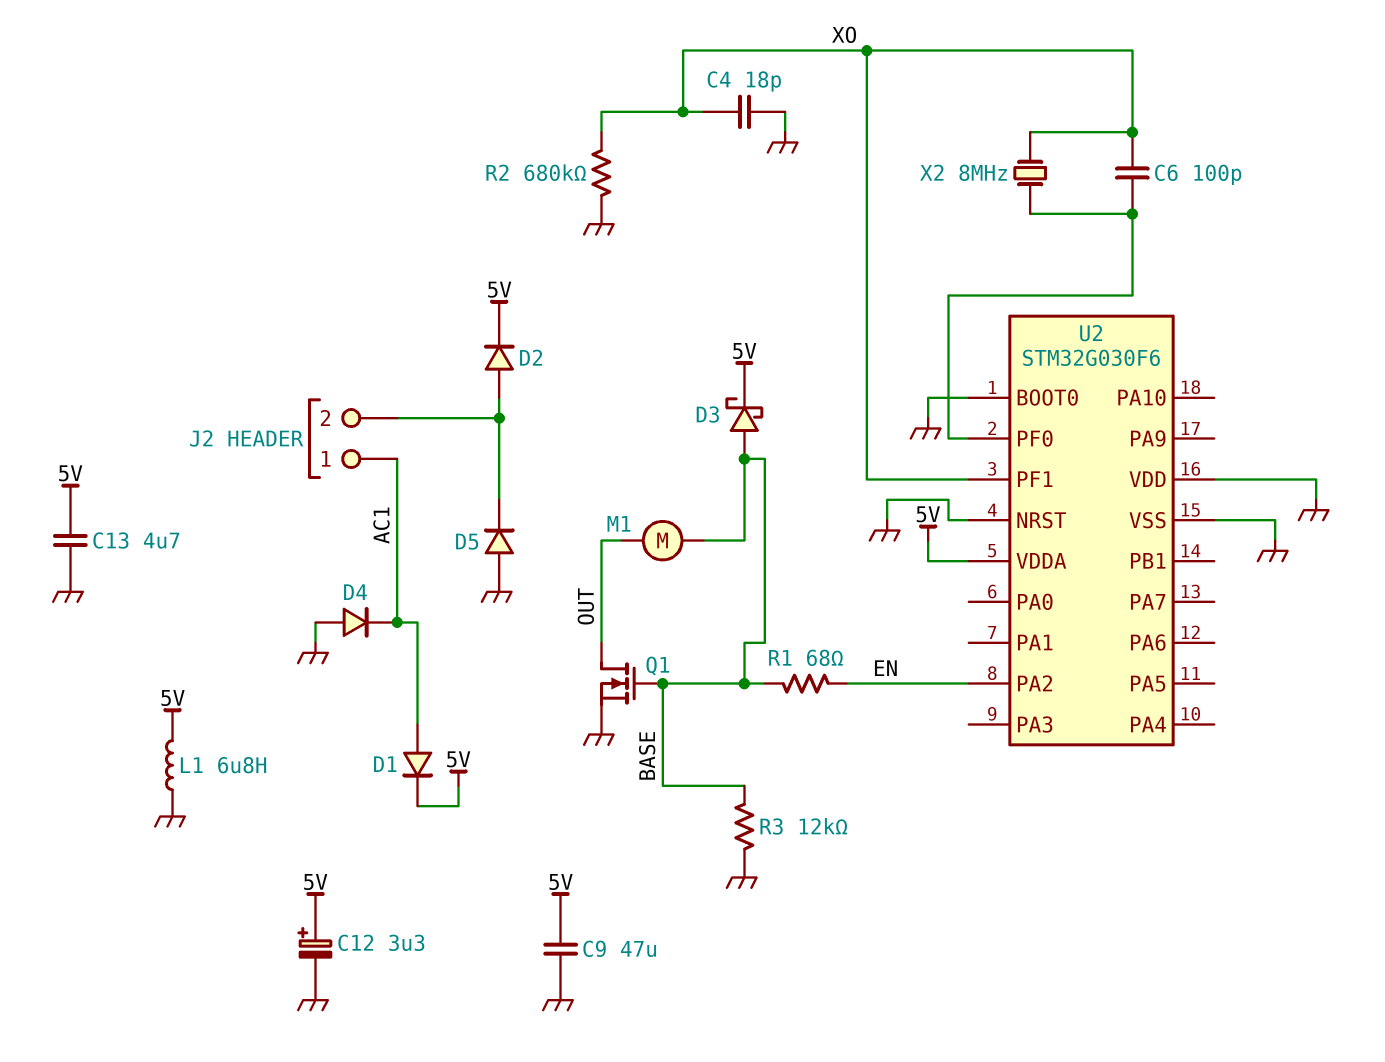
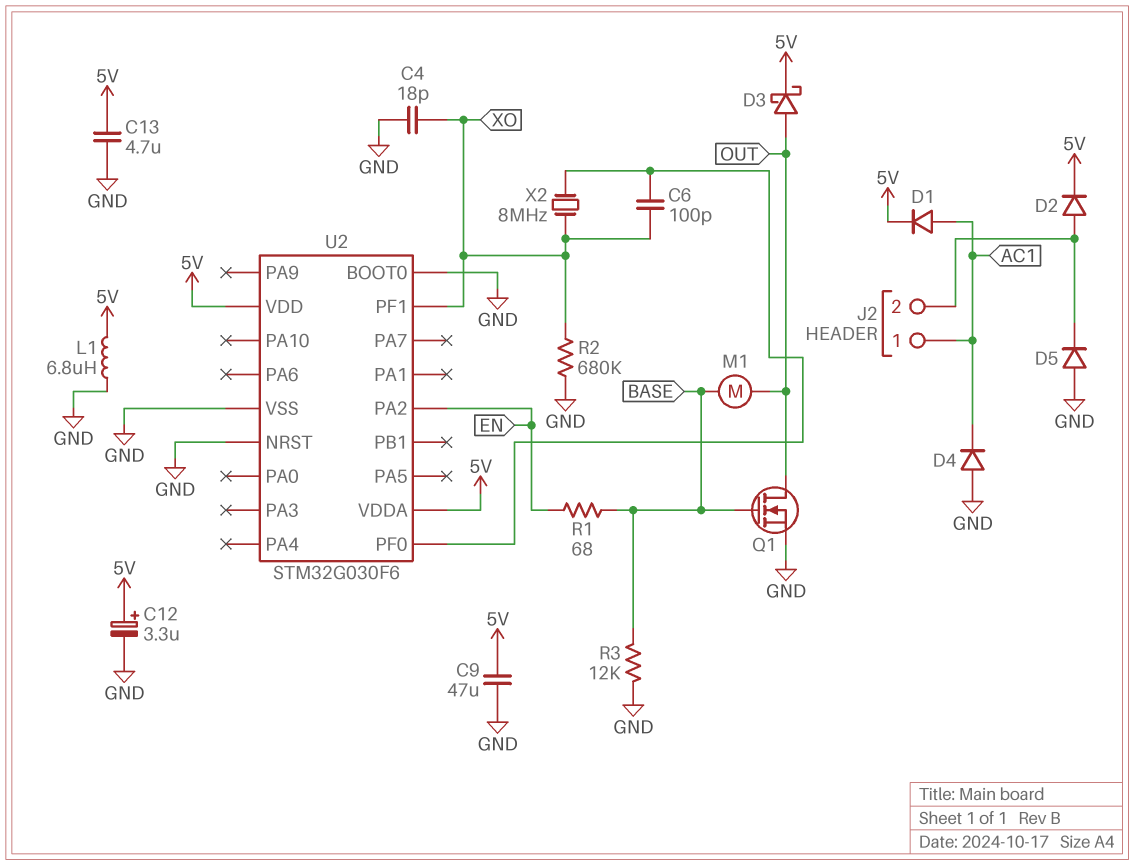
D3: schottky (A BASE, K 5V) -> schottky (A OUT, K 5V)
U2 pin VDD: GND -> 5V

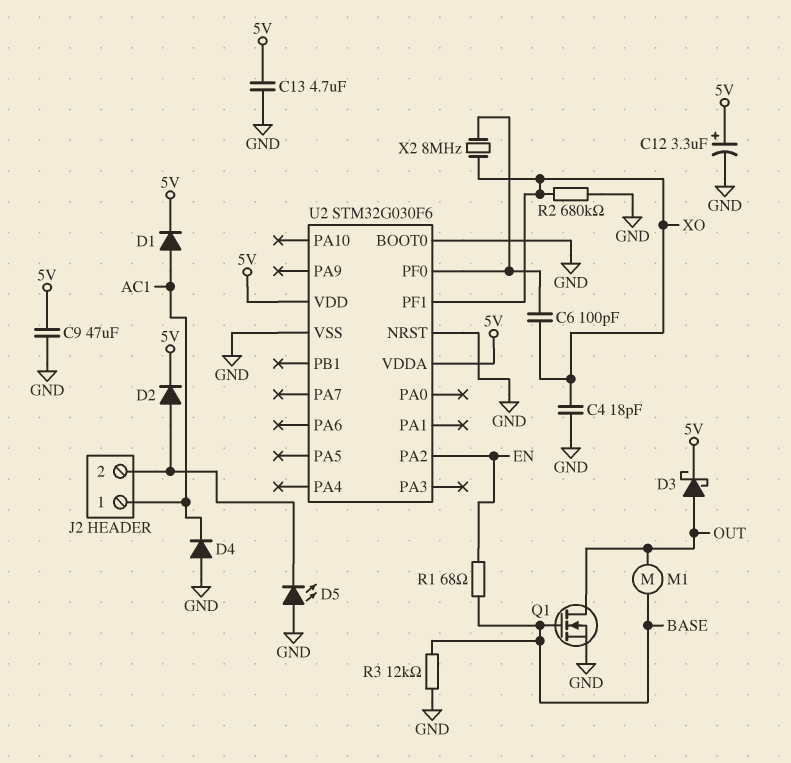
D5: diode (A GND, K J2/2) -> LED (A GND, K J2/2)
L1: 6.8uH (5V, GND) -> none

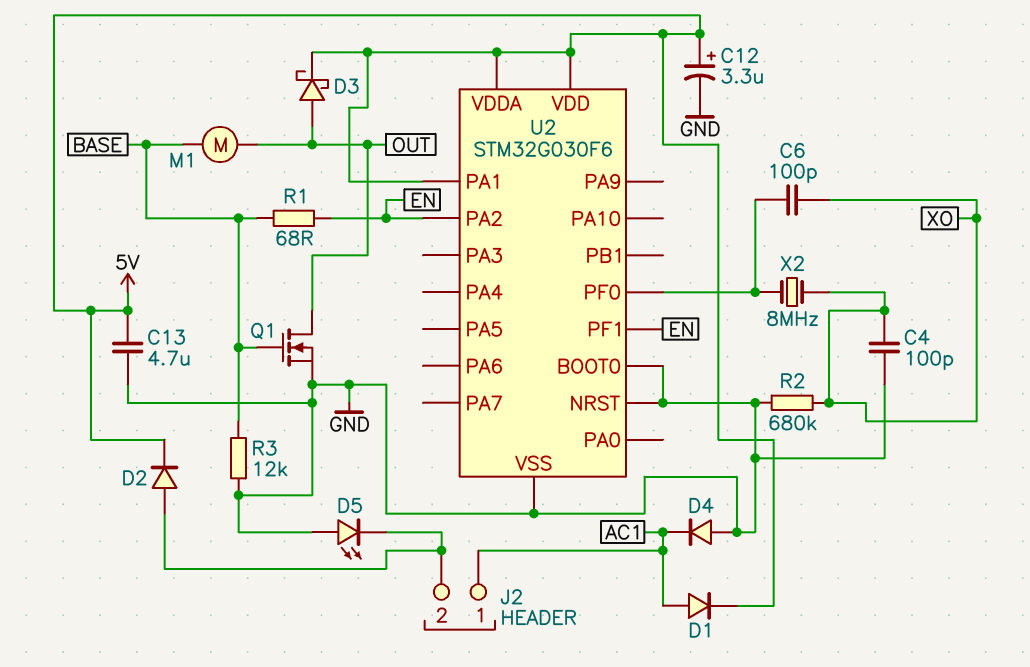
C4: 18pF (GND, XO) -> 100pF (GND, XO)
C9: 47uF (5V, GND) -> none
U2 pin PA1: none -> 5V
U2 pin PF1: XO -> EN

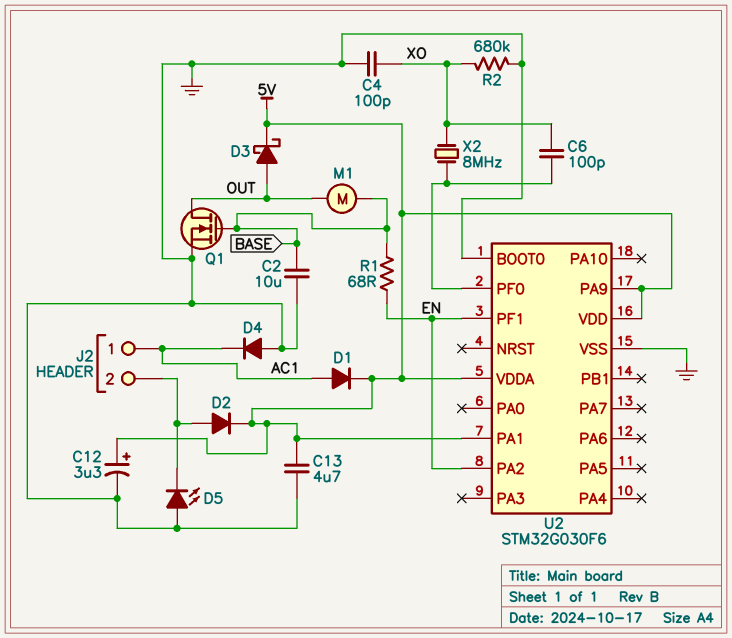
C2: none -> 10uF (BASE, GND)
R3: 12k (BASE, GND) -> none
U2 pin NRST: GND -> none
U2 pin PA9: none -> 5V

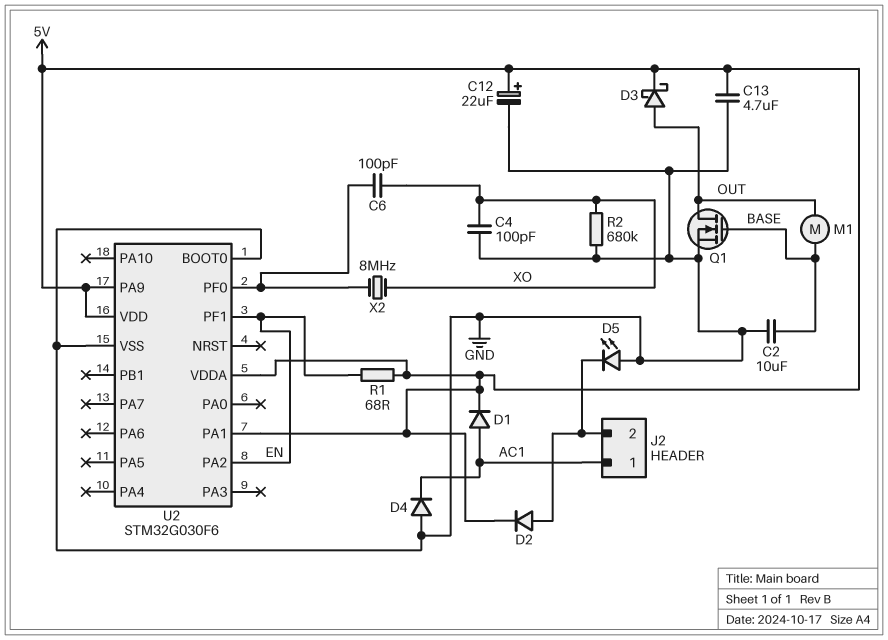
C12: 3.3uF (plus 5V, minus GND) -> 22uF (plus 5V, minus GND)
R1: 68 (BASE, EN) -> 68 (5V, EN)

